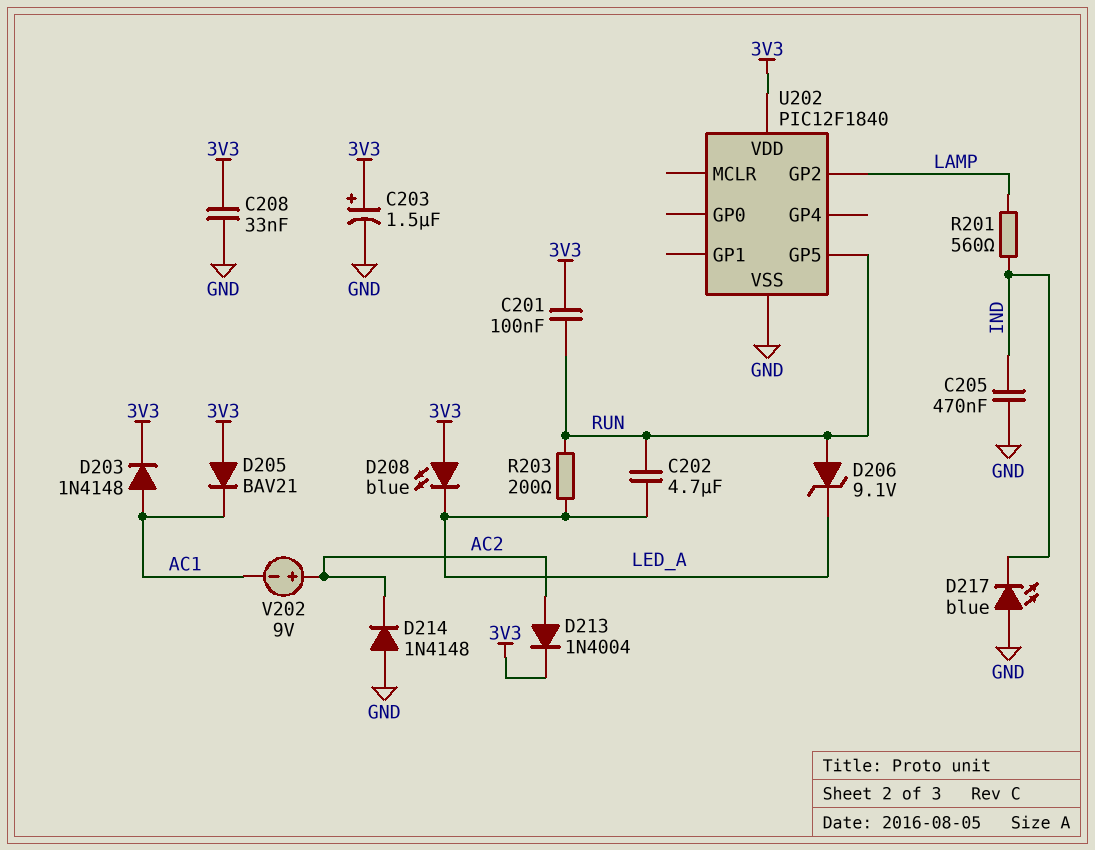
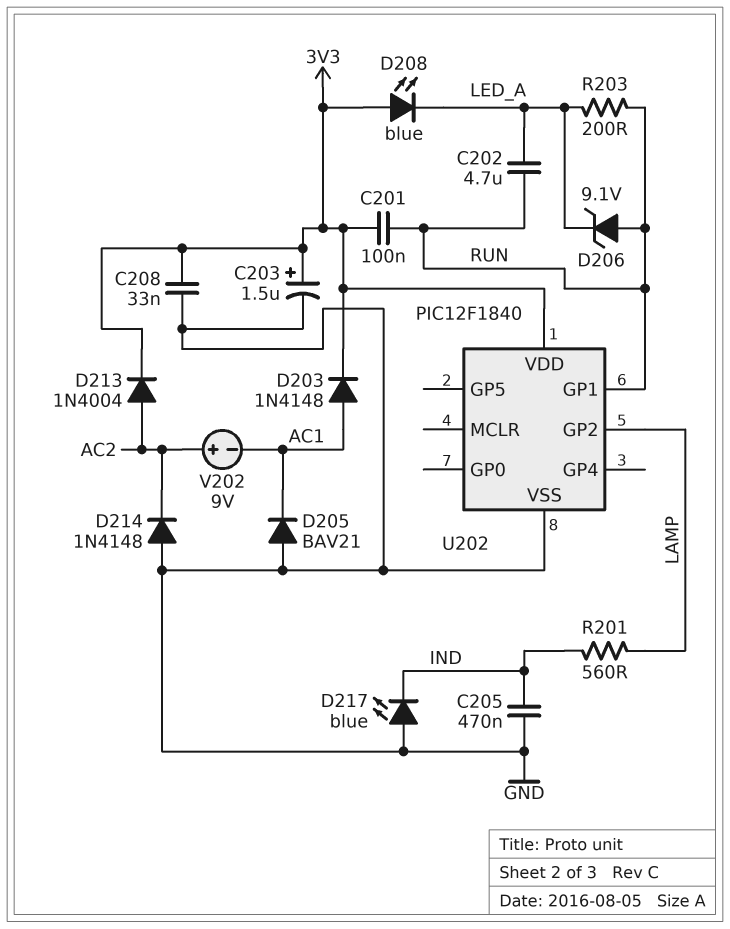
D205: diode BAV21 (A 3V3, K AC1) -> diode BAV21 (A GND, K AC1)
U202 pin GP1: none -> RUN
U202 pin GP5: RUN -> none

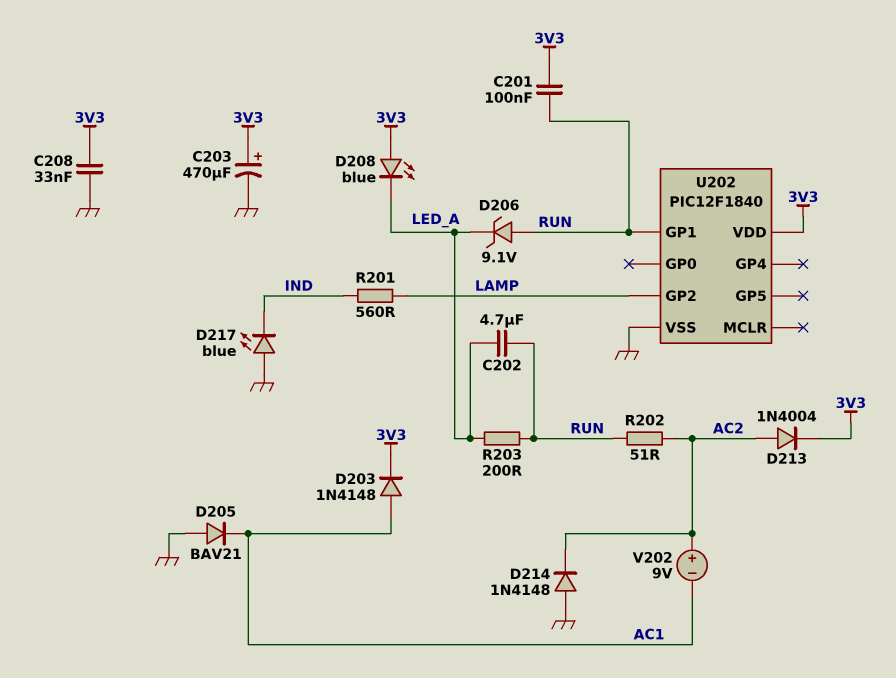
C203: 1.5uF (plus 3V3, minus GND) -> 470uF (plus 3V3, minus GND)
C205: 470nF (GND, IND) -> none
R202: none -> 51 (AC2, RUN)

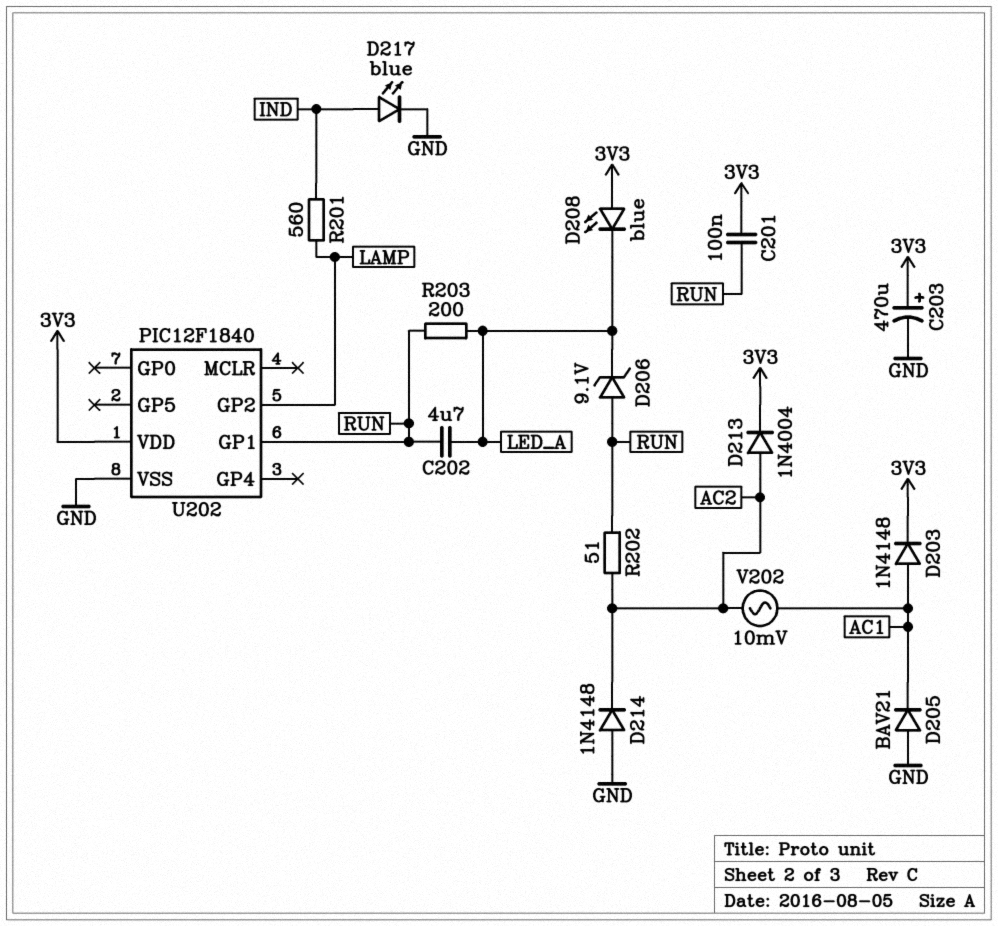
C208: 33nF (3V3, GND) -> none
D217: LED blue (A GND, K IND) -> LED blue (A IND, K GND)
V202: 9V (plus AC2, minus AC1) -> AC 10mV (AC1, AC2)

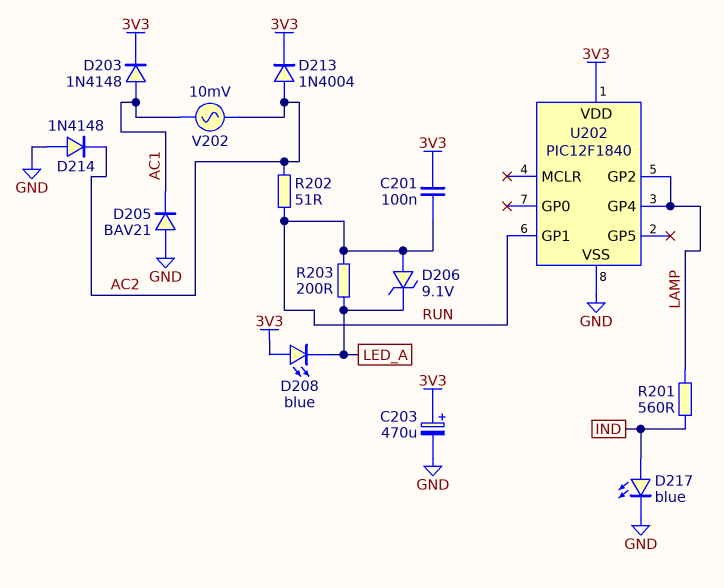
C202: 4.7uF (LED_A, RUN) -> none
U202 pin GP4: none -> LAMP

